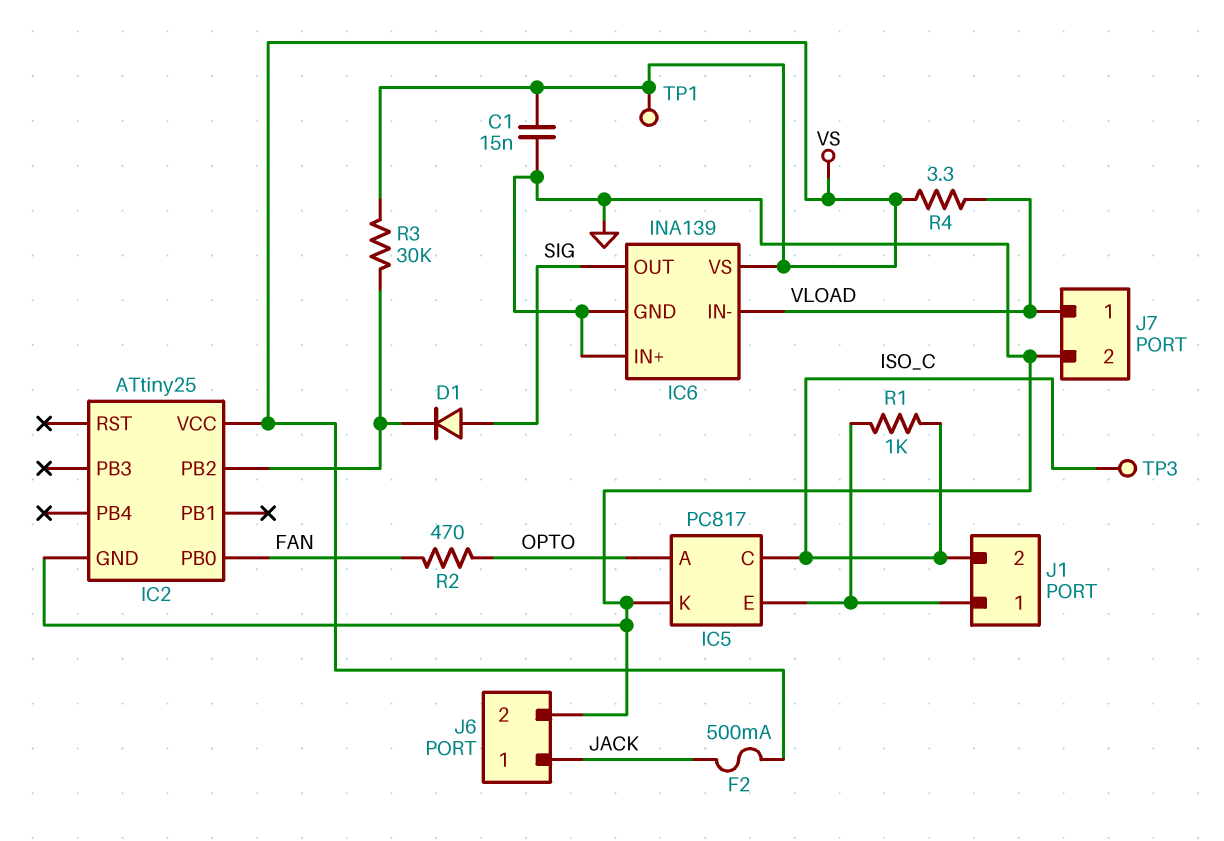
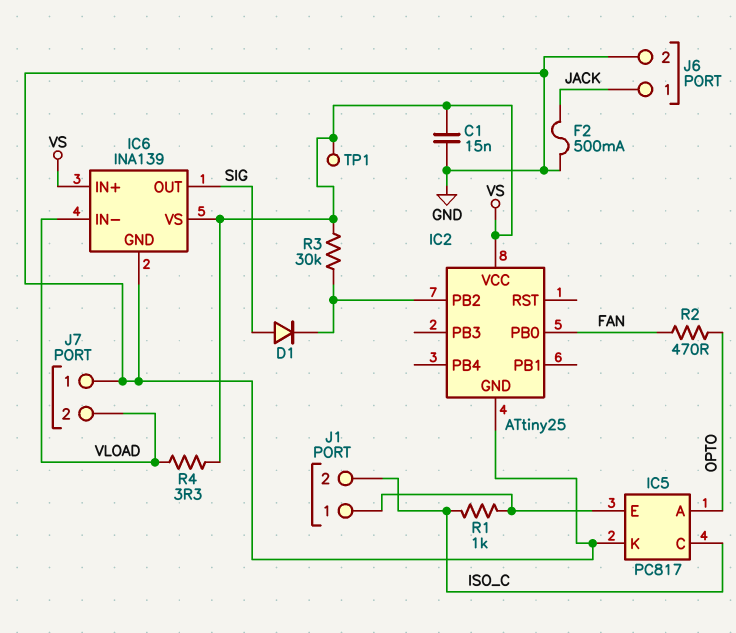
F2: 500mA (JACK, VS) -> 500mA (GND, JACK)
IC6 pin IN+: GND -> VS
J7 pin 1: VLOAD -> GND
J7 pin 2: GND -> VLOAD
TP3: test point (ISO_C) -> none

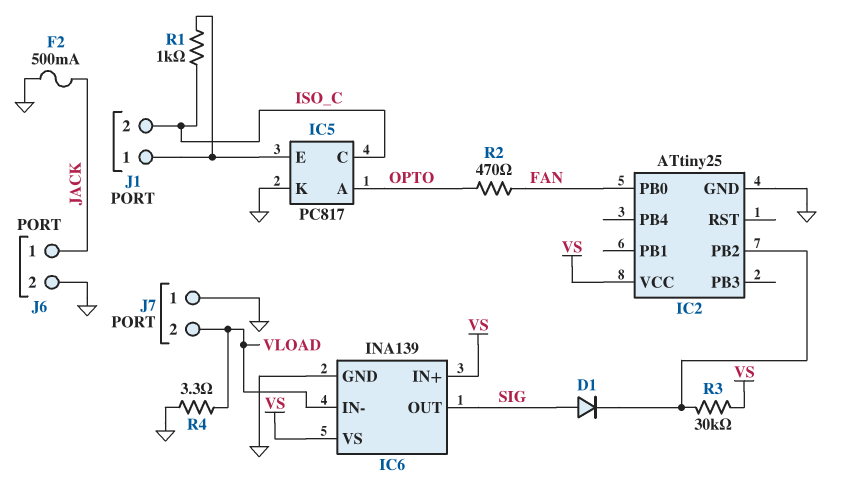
C1: 15nF (GND, VS) -> none
R4: 3.3 (VLOAD, VS) -> 3.3 (GND, VLOAD)
TP1: test point (VS) -> none

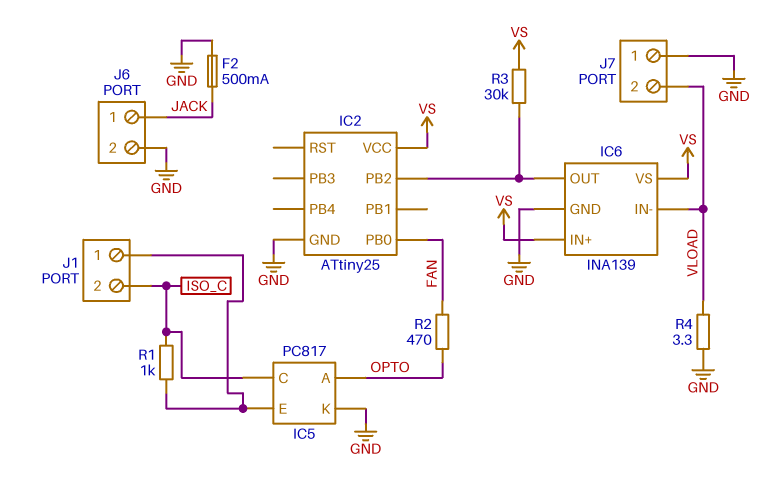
D1: diode (A SIG, K IC2/PB2) -> none
IC6 pin OUT: SIG -> IC2/PB2

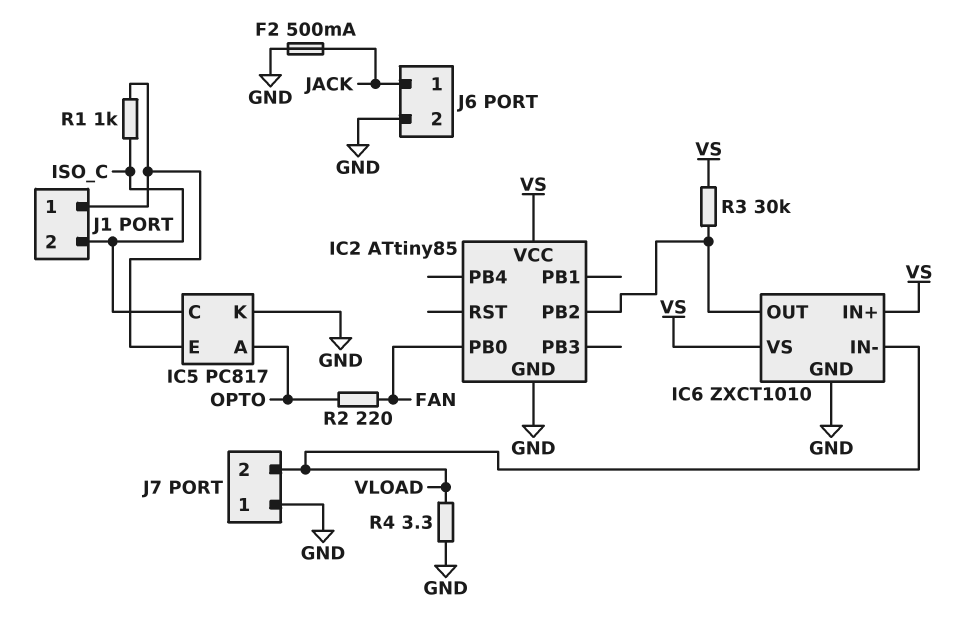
IC2: ATtiny25 -> ATtiny85
IC6: INA139 -> ZXCT1010
R2: 470 (FAN, OPTO) -> 220 (FAN, OPTO)

